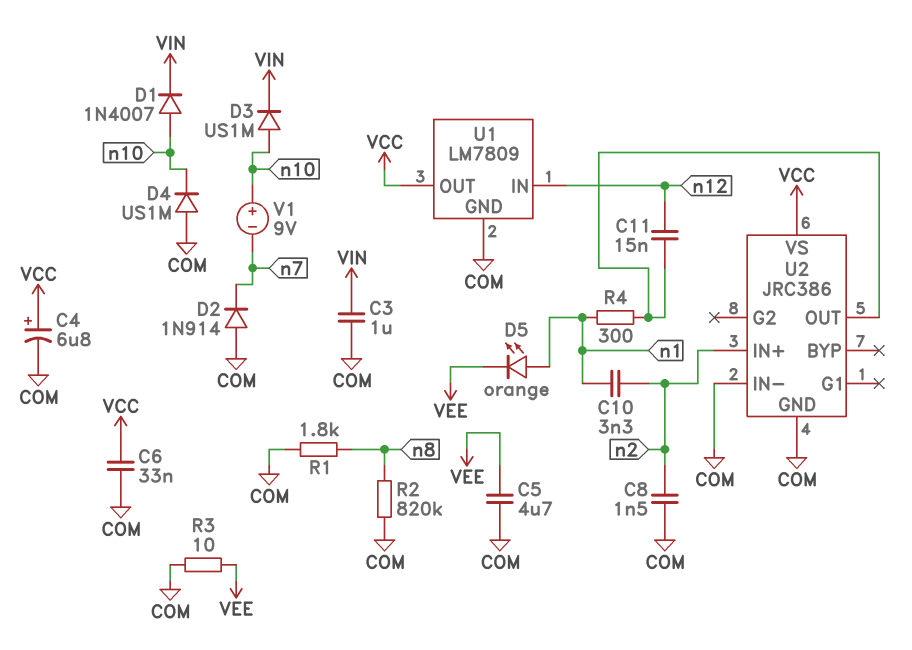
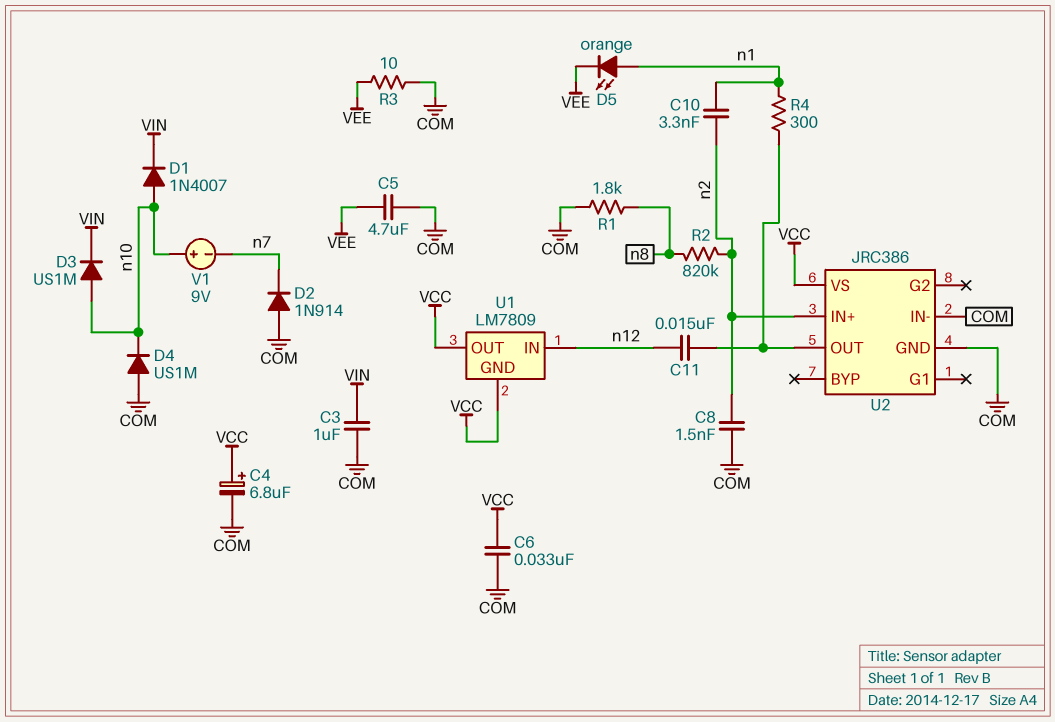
R2: 820k (COM, n8) -> 820k (n2, n8)
U1 pin GND: COM -> VCC

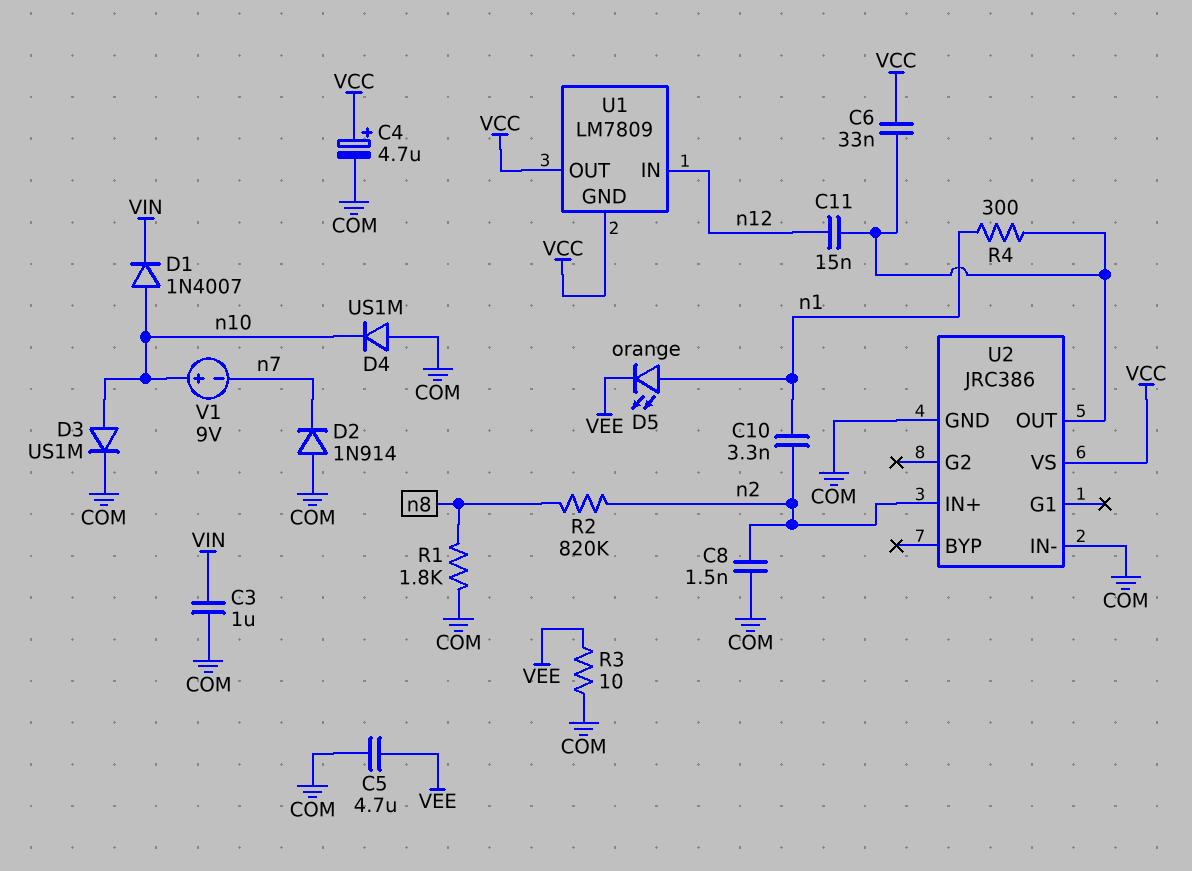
C4: 6.8uF (plus VCC, minus COM) -> 4.7uF (plus VCC, minus COM)
C6: 33nF (COM, VCC) -> 33nF (U2/OUT, VCC)
D3: diode US1M (A n10, K VIN) -> diode US1M (A n10, K COM)

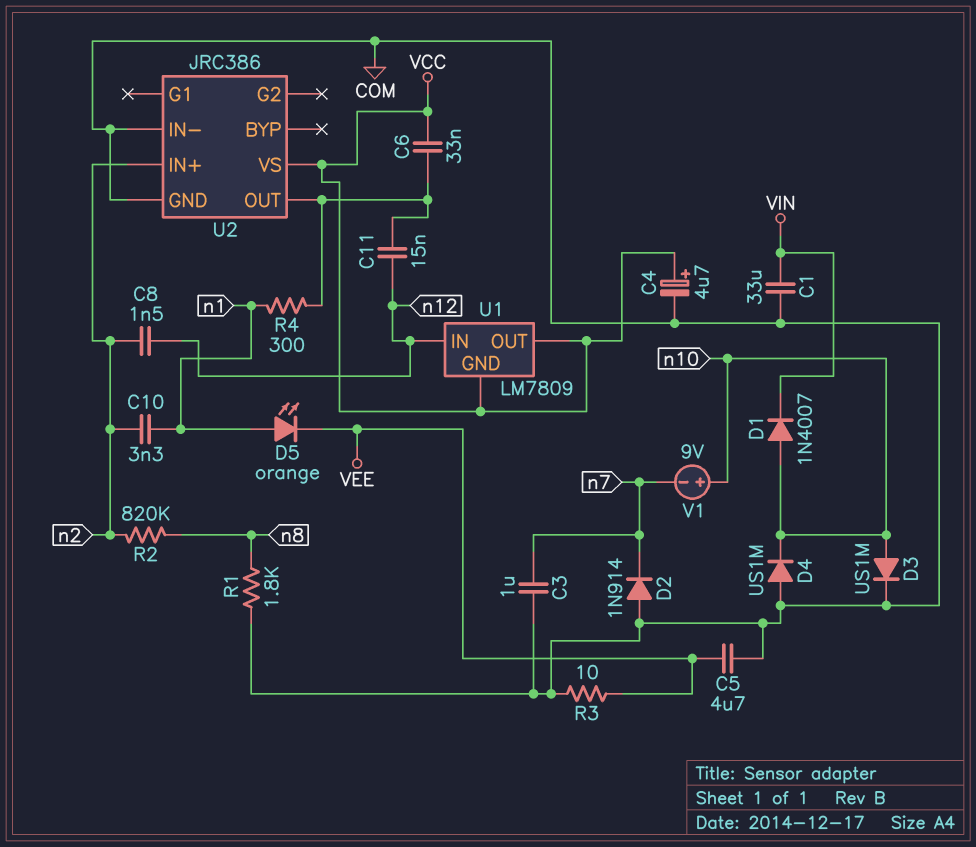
C1: none -> 33uF (COM, VIN)
C3: 1uF (COM, VIN) -> 1uF (COM, n7)
C8: 1.5nF (COM, n2) -> 1.5nF (n2, n12)

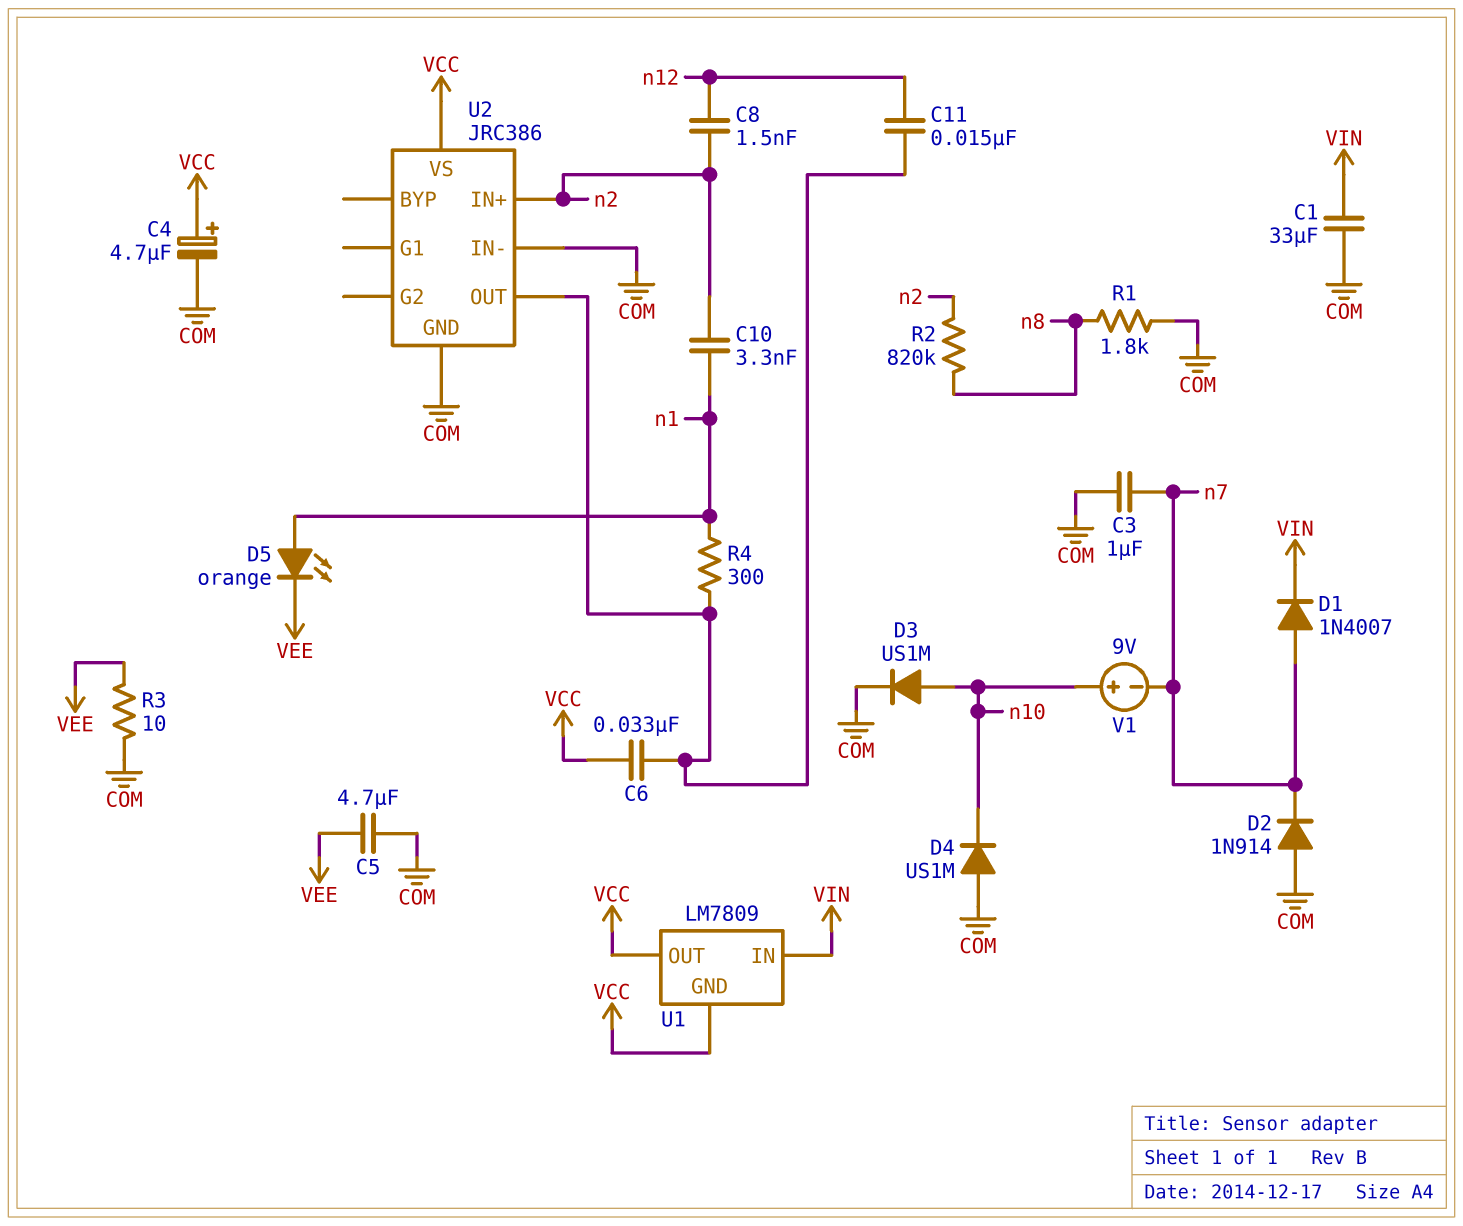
D1: diode 1N4007 (A n10, K VIN) -> diode 1N4007 (A n7, K VIN)
U1 pin IN: n12 -> VIN

